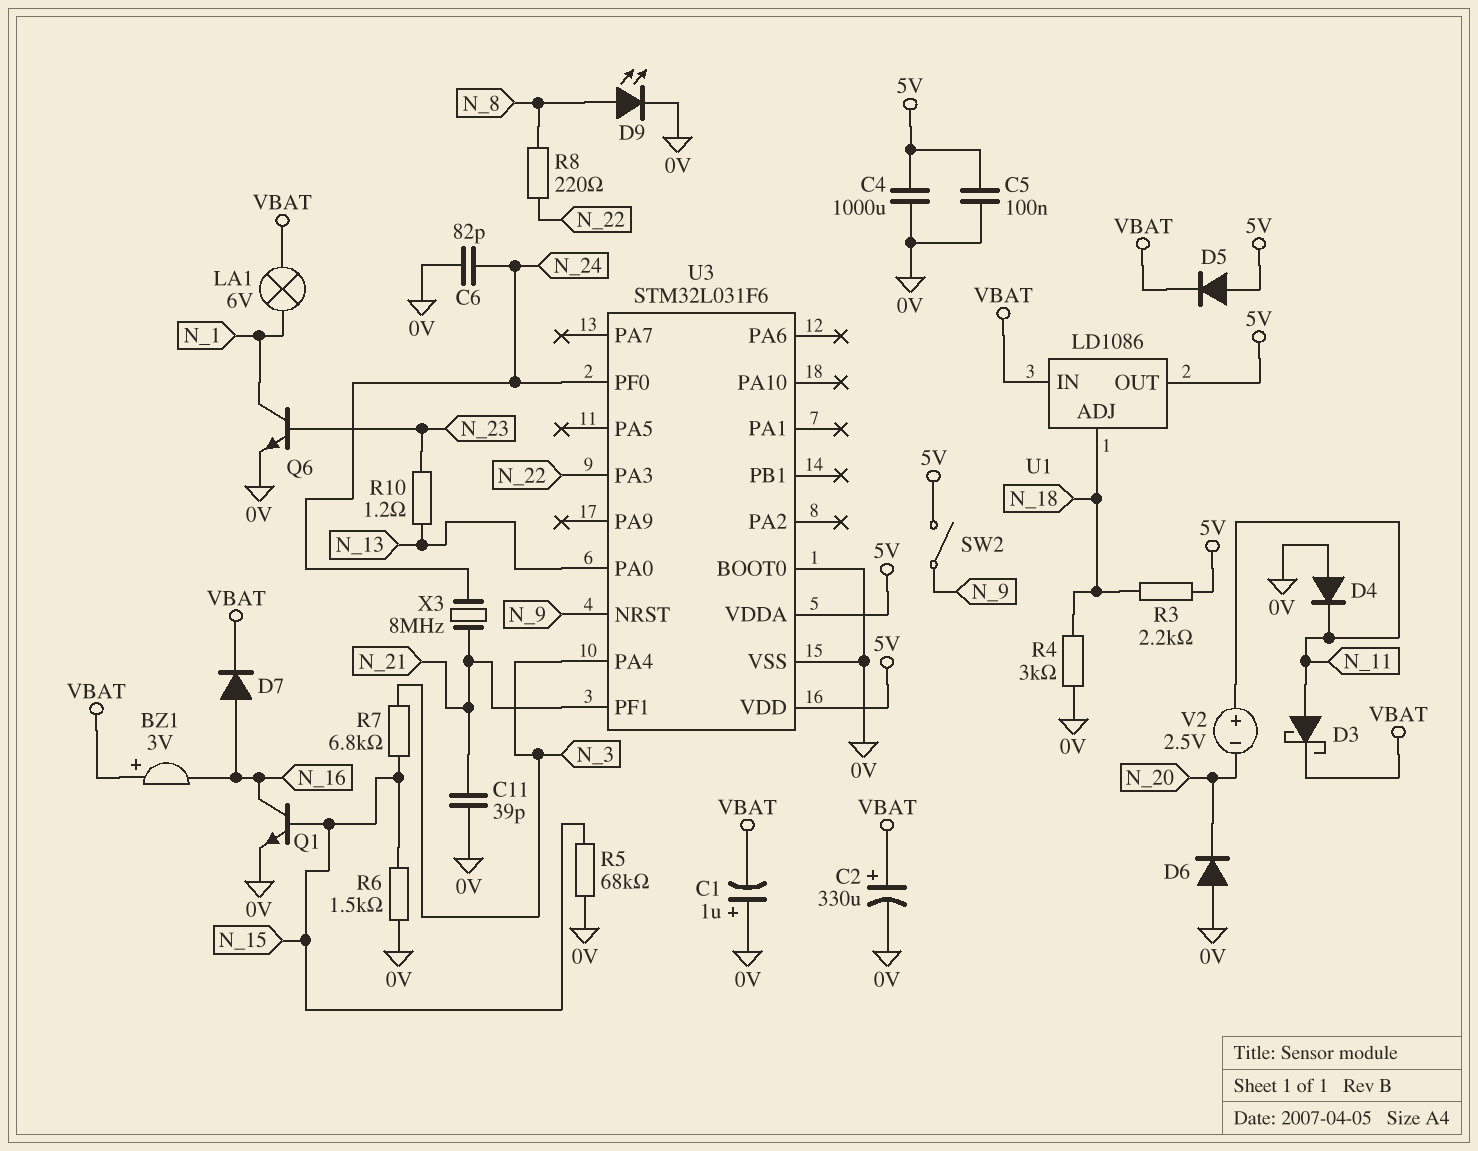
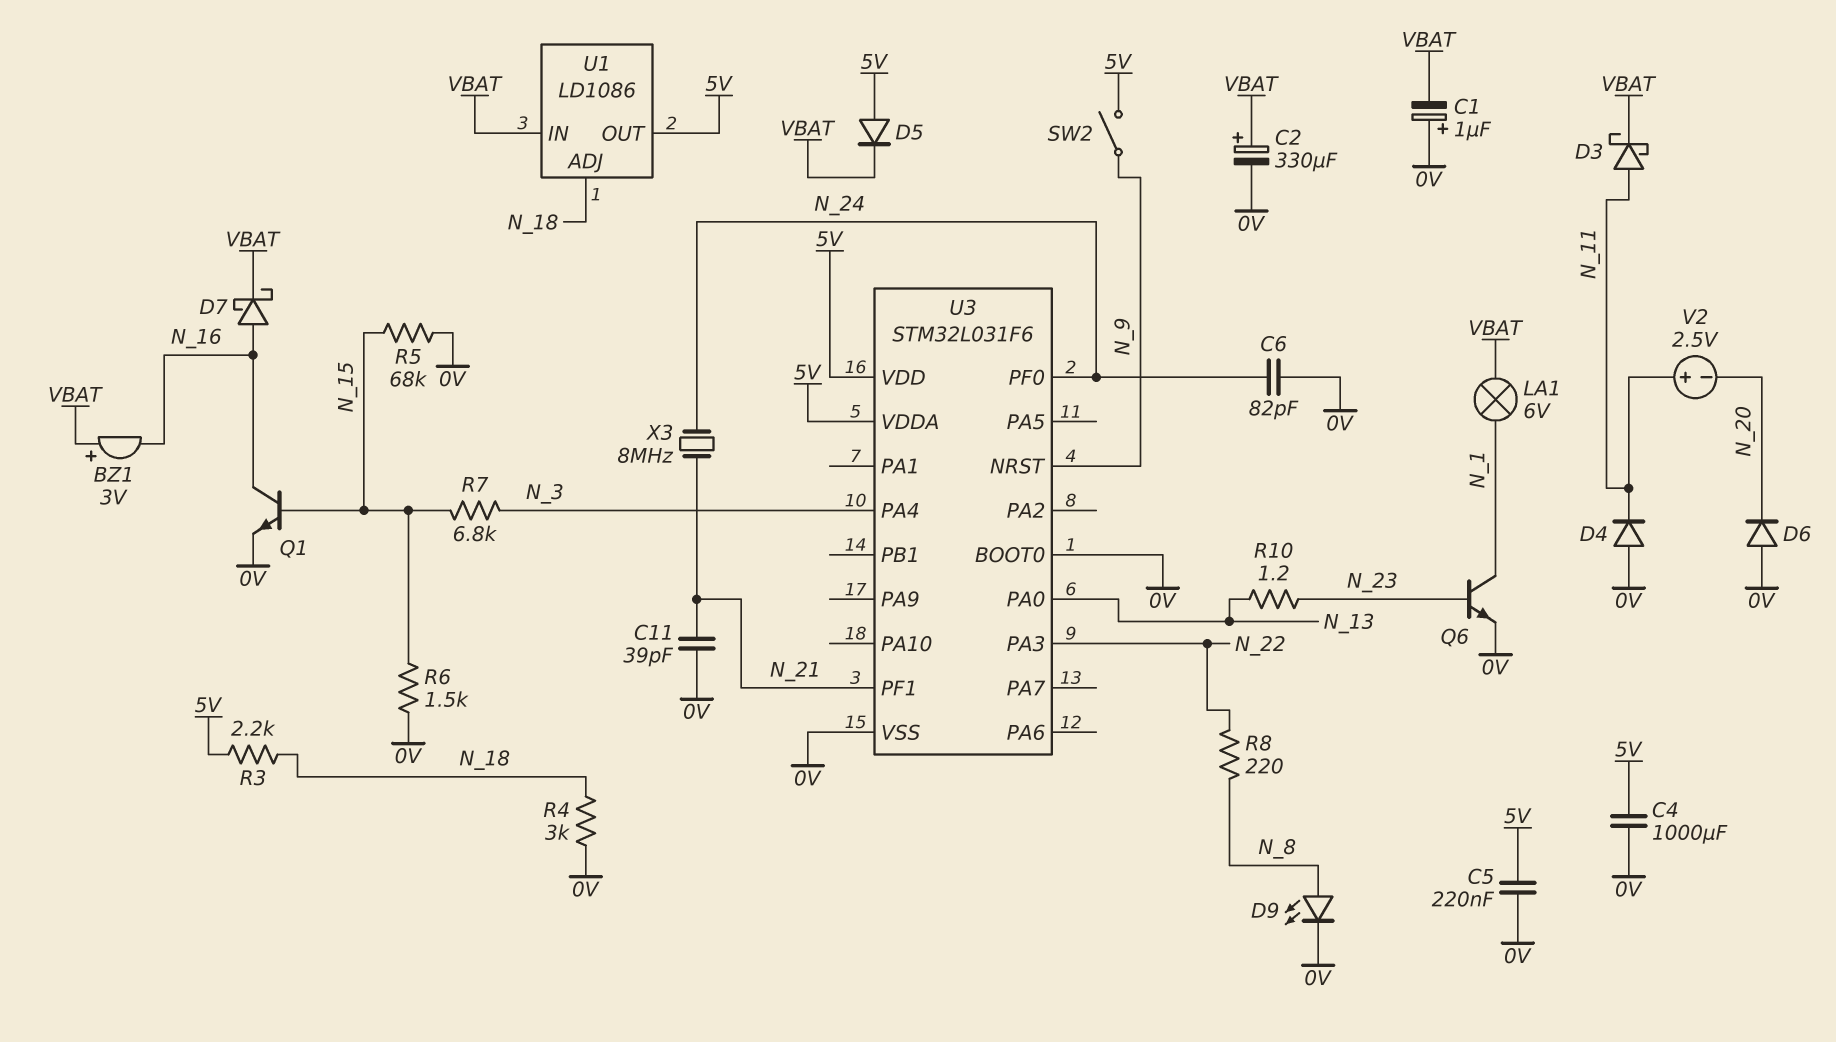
C5: 100nF (0V, 5V) -> 220nF (0V, 5V)
D7: diode (A N_16, K VBAT) -> schottky (A N_16, K VBAT)

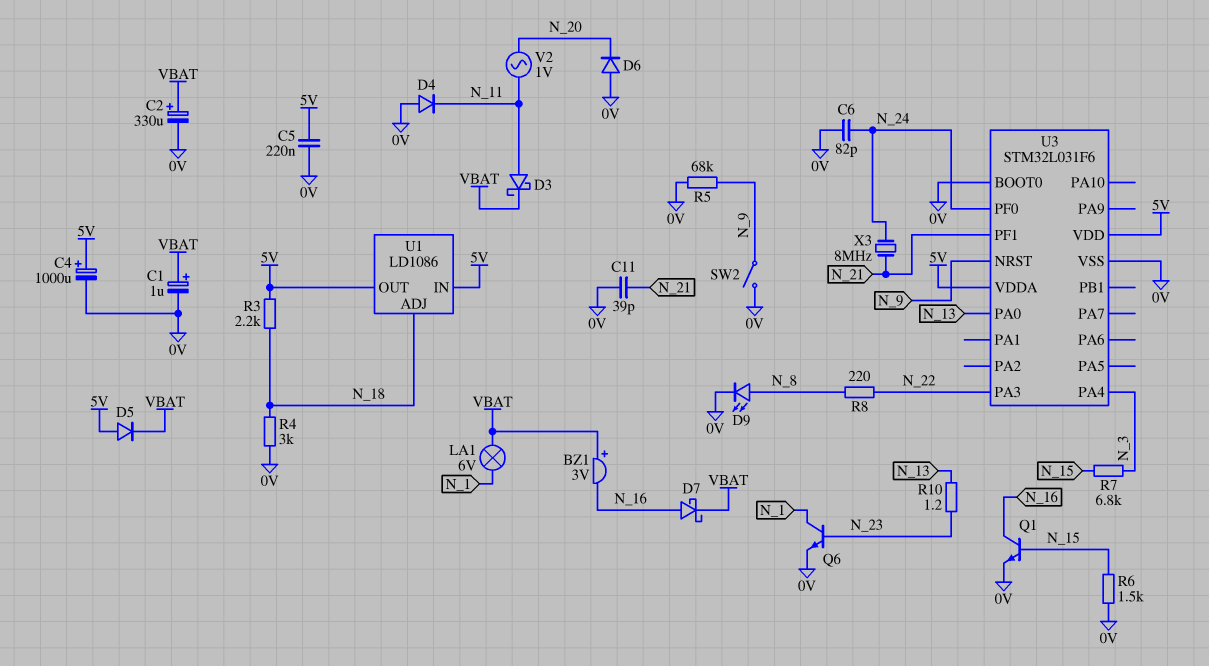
C1: 1uF (plus 0V, minus VBAT) -> 1uF (plus VBAT, minus 0V)
C4: 1000uF (0V, 5V) -> 1000uF (plus 5V, minus 0V)
R5: 68k (0V, N_15) -> 68k (0V, N_9)
SW2: switch (5V, N_9) -> switch (0V, N_9)
U1 pin IN: VBAT -> 5V
V2: 2.5V (plus N_11, minus N_20) -> AC 1V (N_11, N_20)

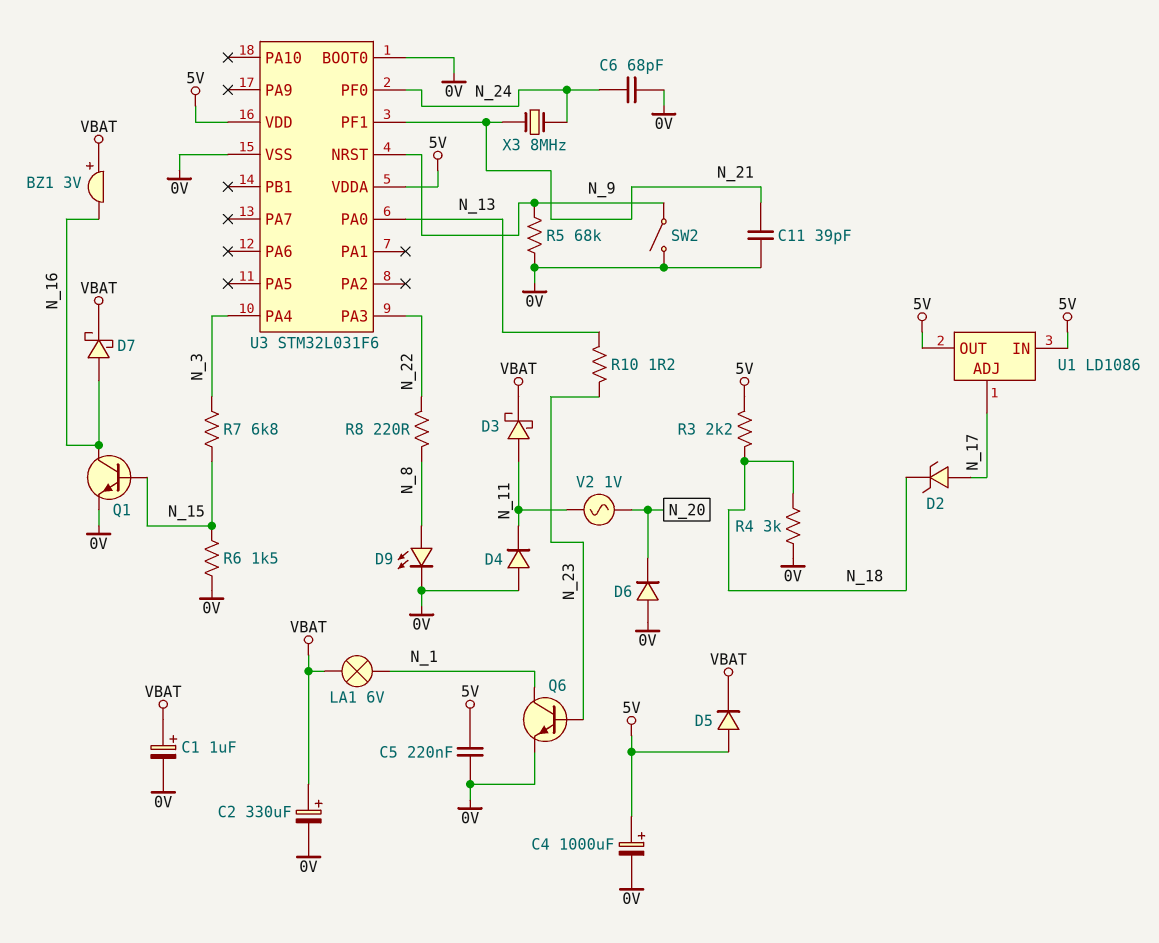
C6: 82pF (0V, N_24) -> 68pF (0V, N_24)
D2: none -> zener (A N_17, K N_18)
U1 pin ADJ: N_18 -> N_17

